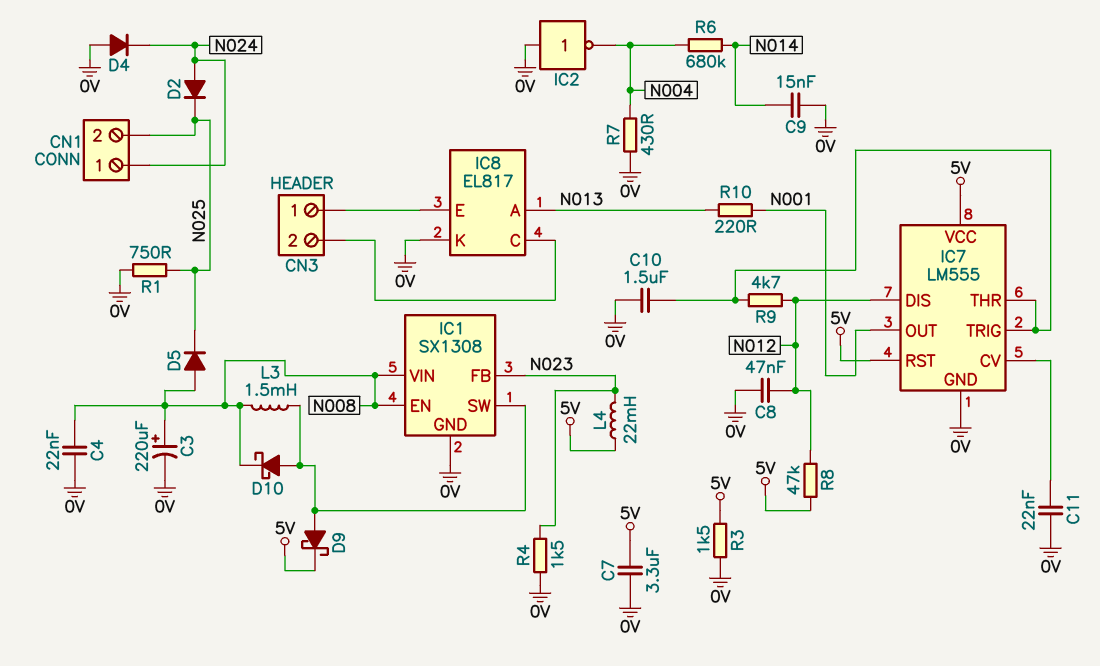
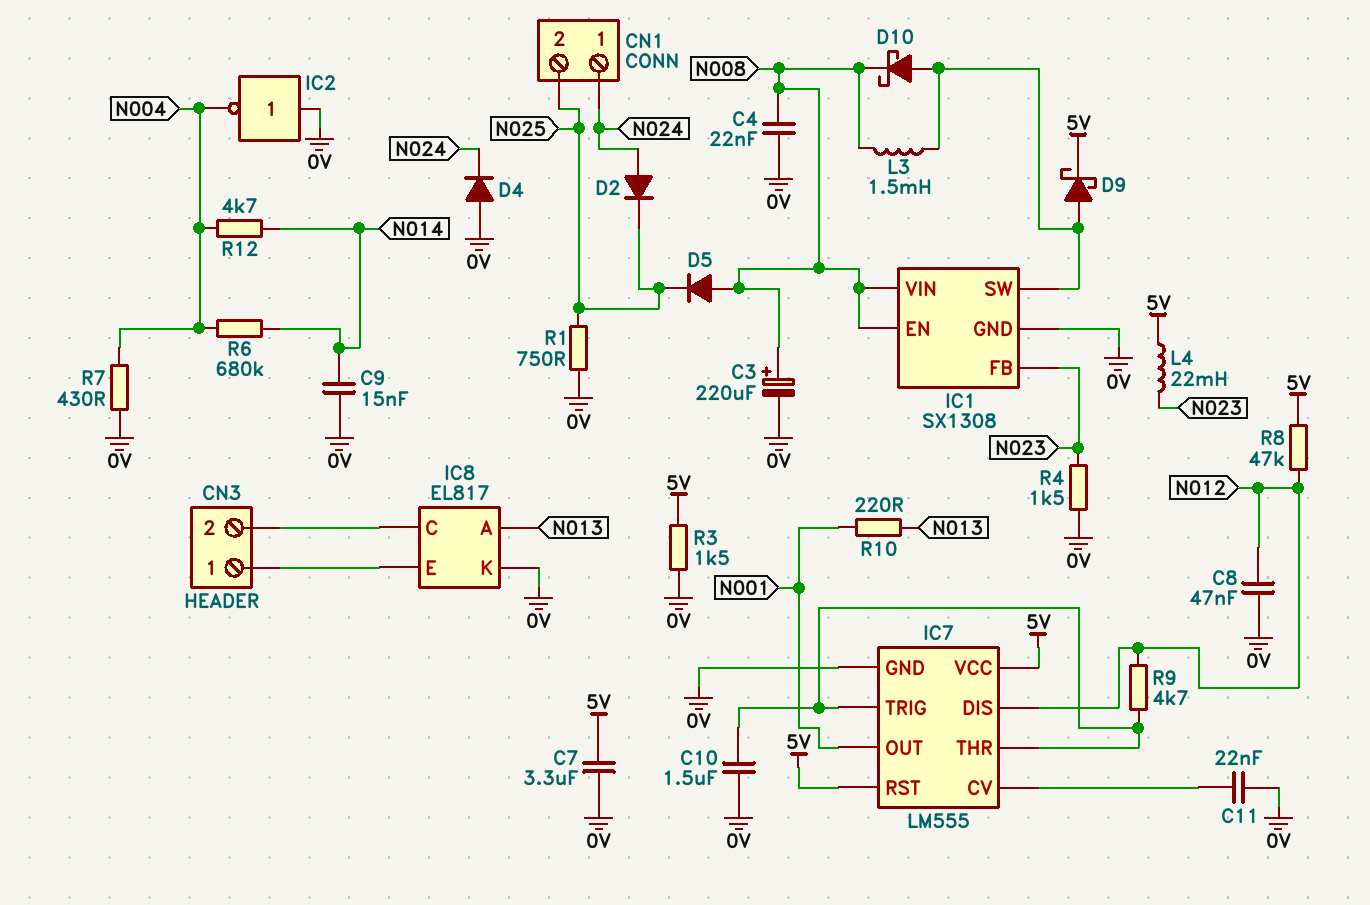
R12: none -> 4.7k (N004, N014)

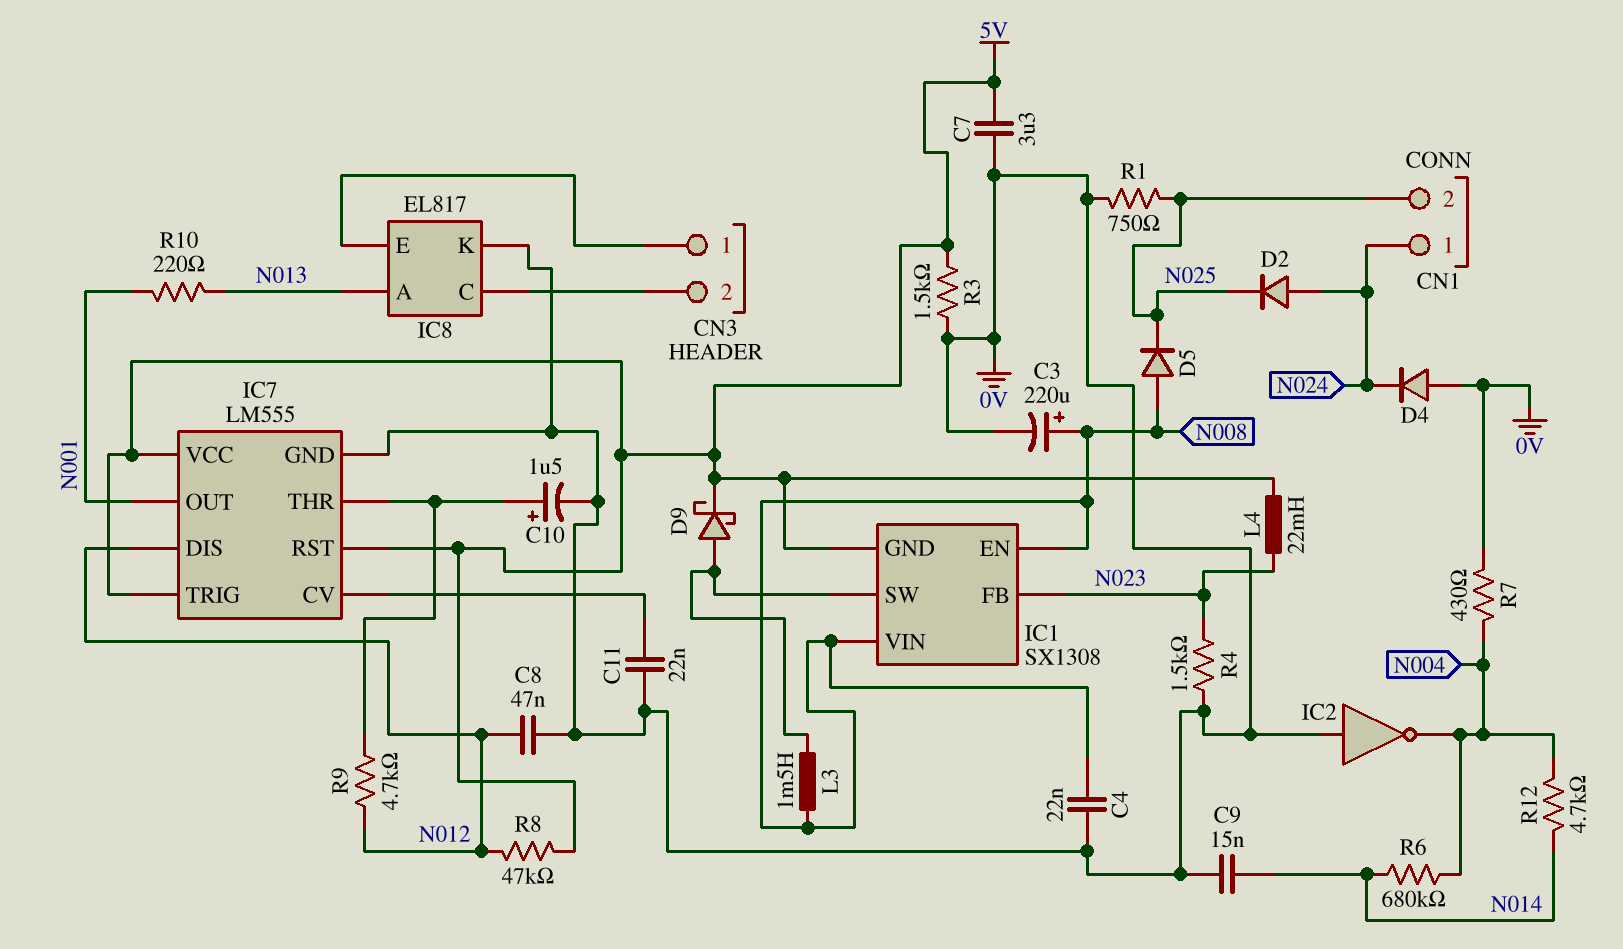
C10: 1.5uF (0V, IC7/THR) -> 1.5uF (plus IC7/THR, minus 0V)
D10: schottky (A IC1/SW, K N008) -> none
IC1 pin GND: 0V -> 5V
IC7 pin TRIG: IC7/THR -> 5V

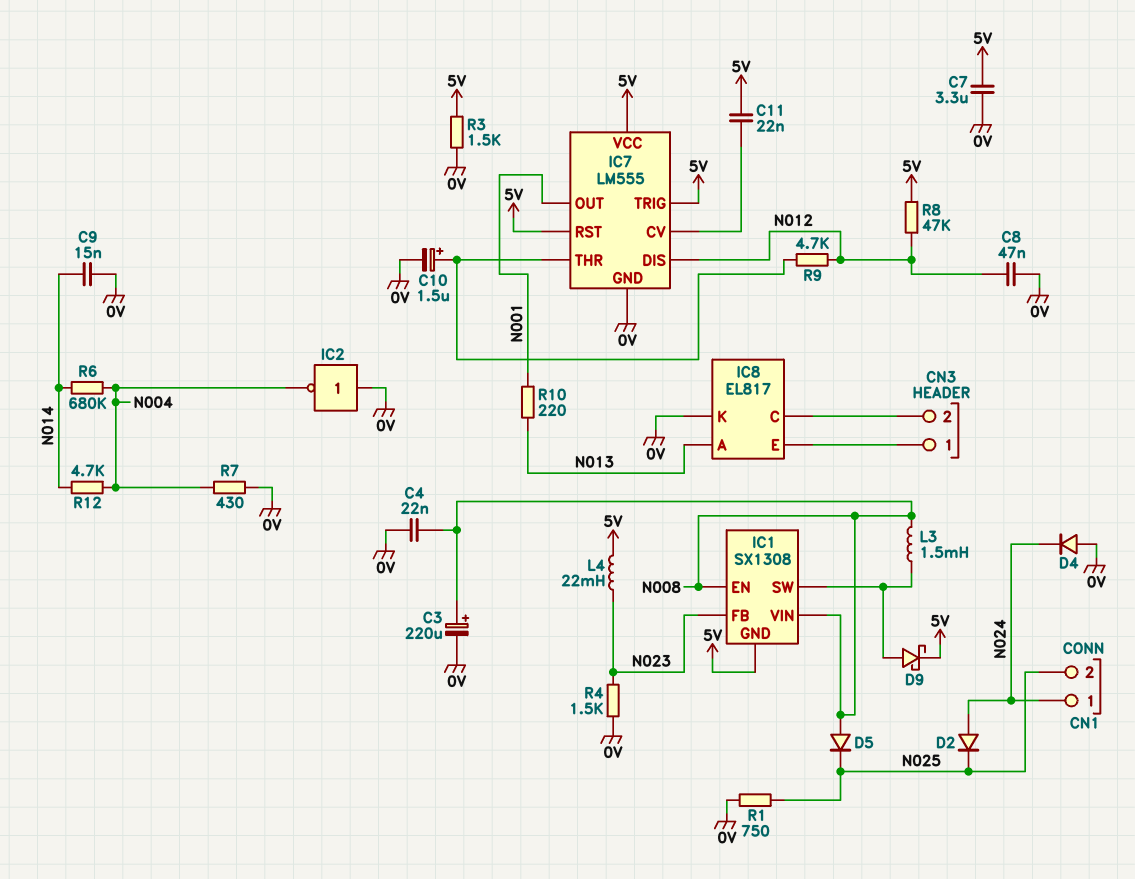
C11: 22nF (0V, IC7/CV) -> 22nF (5V, IC7/CV)

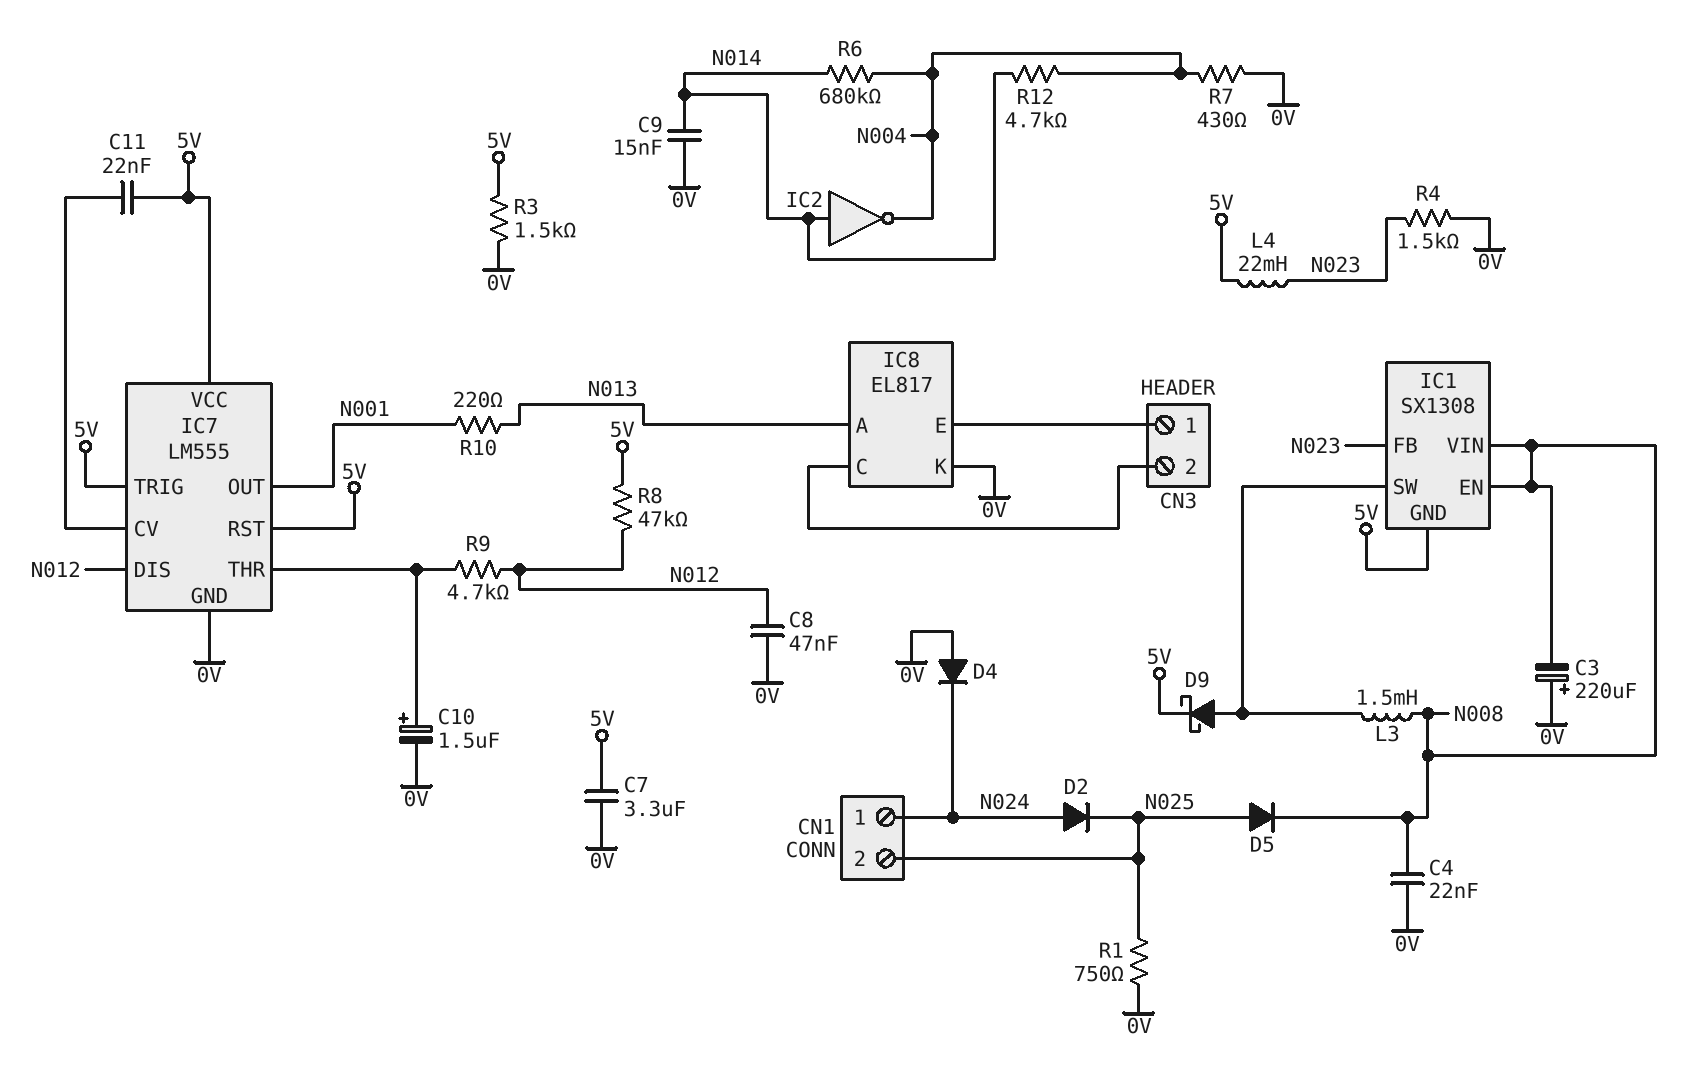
C3: 220uF (plus N008, minus 0V) -> 220uF (plus 0V, minus N008)
D5: diode (A N008, K N025) -> diode (A N025, K N008)
IC2: NOT (in 0V, out N004) -> NOT (in N014, out N004)

